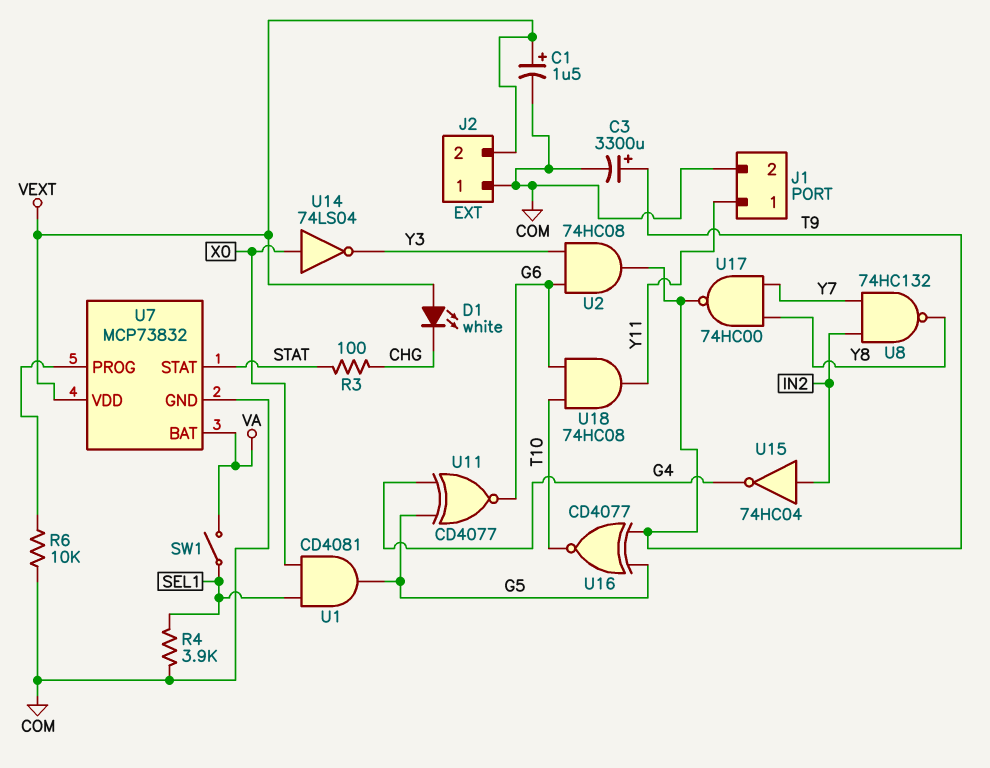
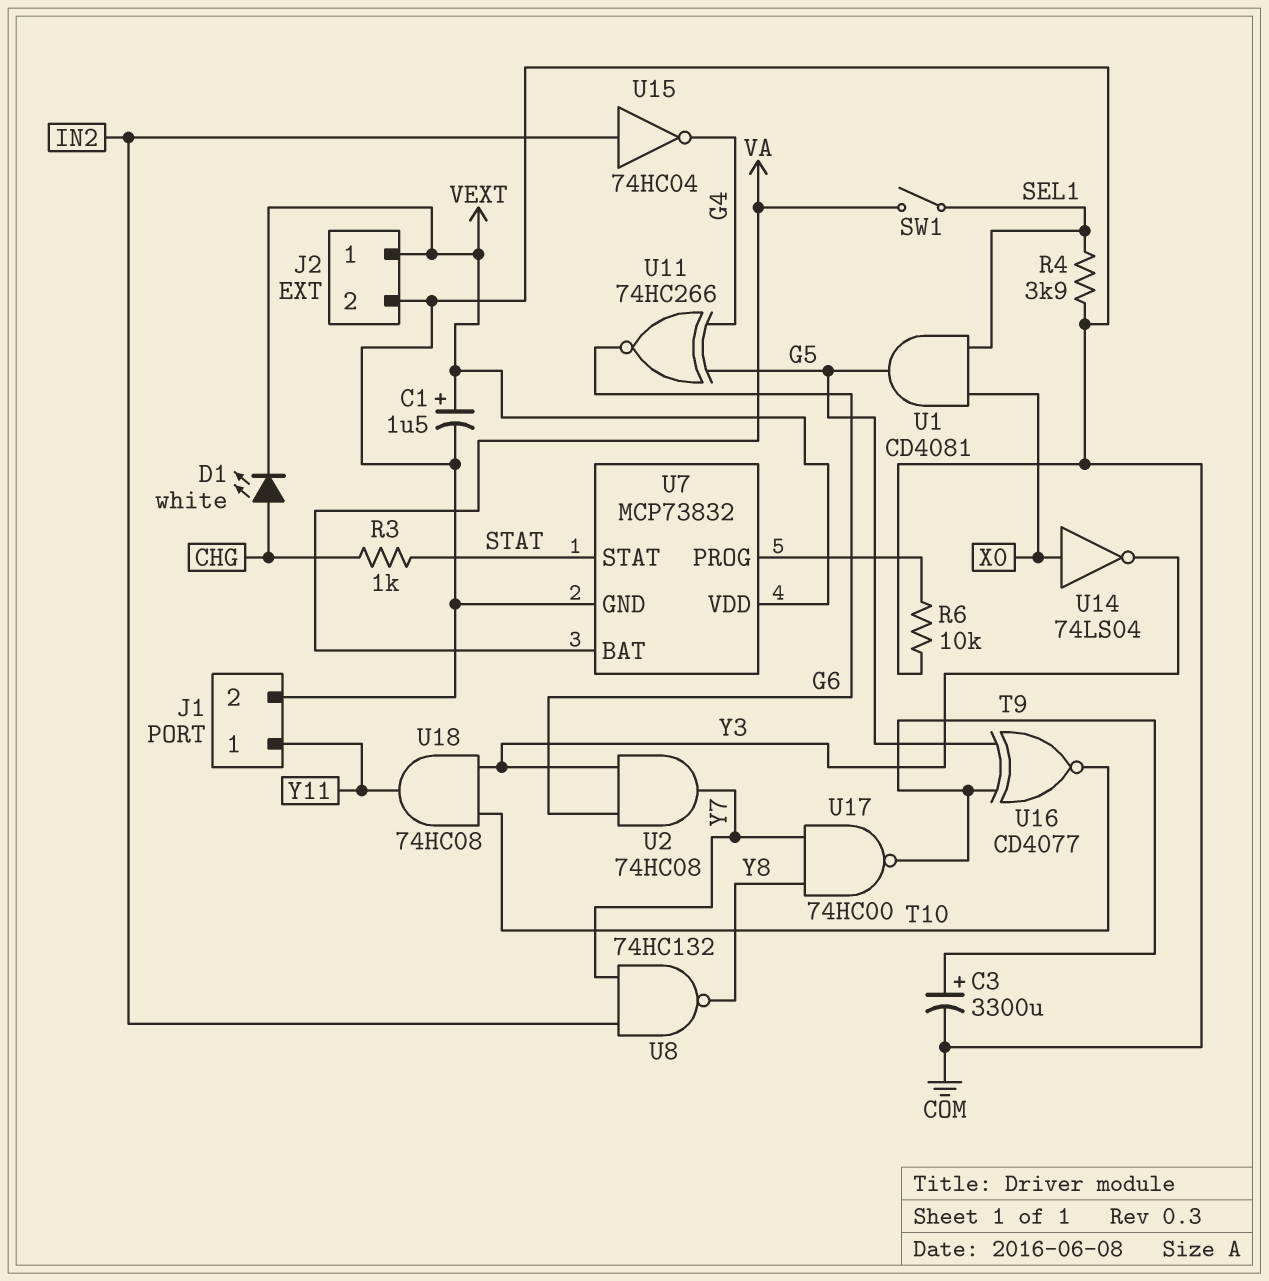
D1: LED white (A VEXT, K CHG) -> LED white (A CHG, K VEXT)
J2 pin 1: COM -> VEXT
J2 pin 2: VEXT -> COM
R3: 100 (CHG, STAT) -> 1k (CHG, STAT)
U2: AND 74HC08 (in G6, in Y3, out T9) -> AND 74HC08 (in G6, in Y3, out Y7)
U11: XNOR CD4077 (in G4, in G5, out G6) -> XNOR 74HC266 (in G4, in G5, out G6)
U18: AND 74HC08 (in G6, in T10, out Y11) -> AND 74HC08 (in T10, in Y3, out Y11)

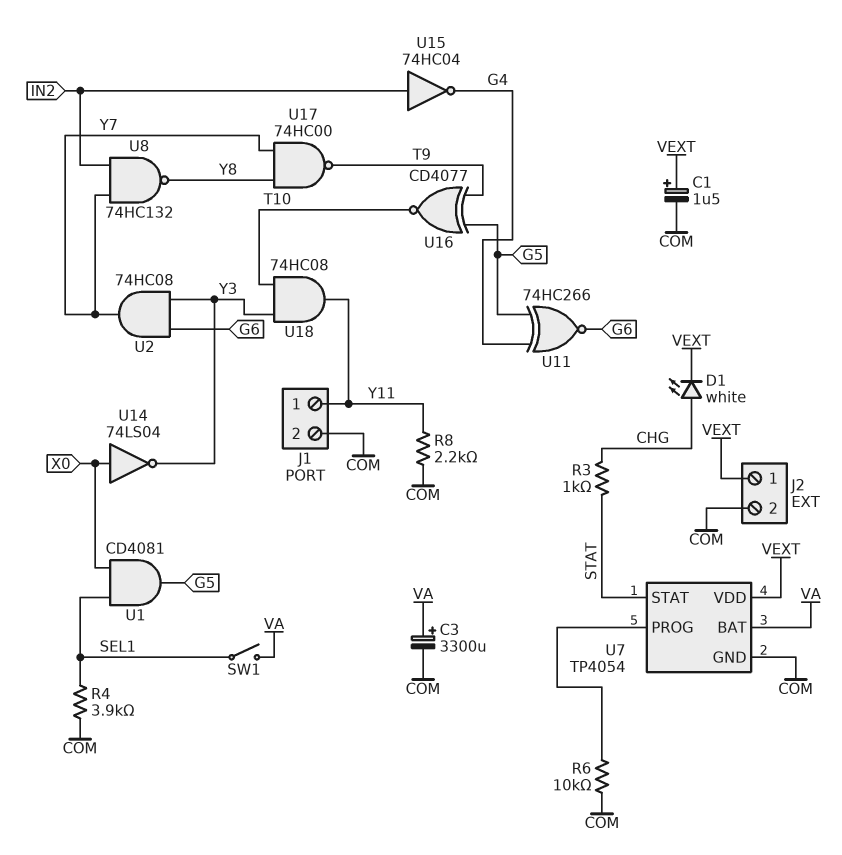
C3: 3300uF (plus T9, minus COM) -> 3300uF (plus VA, minus COM)
R8: none -> 2.2k (COM, Y11)
U7: MCP73832 -> TP4054

